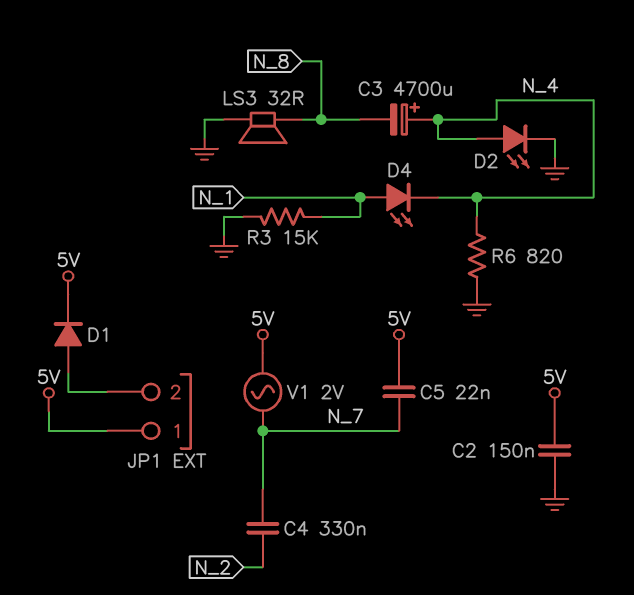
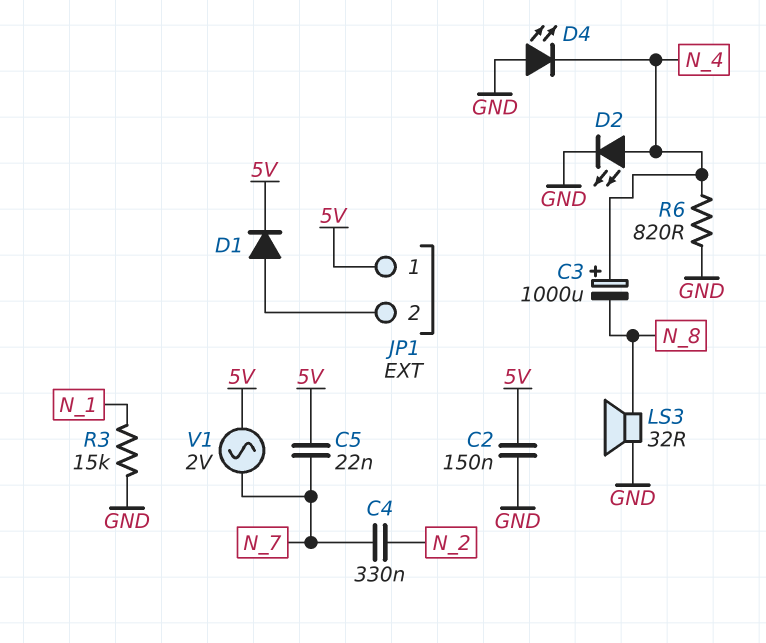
C3: 4700uF (plus N_4, minus N_8) -> 1000uF (plus N_4, minus N_8)
D4: LED (A N_1, K N_4) -> LED (A GND, K N_4)

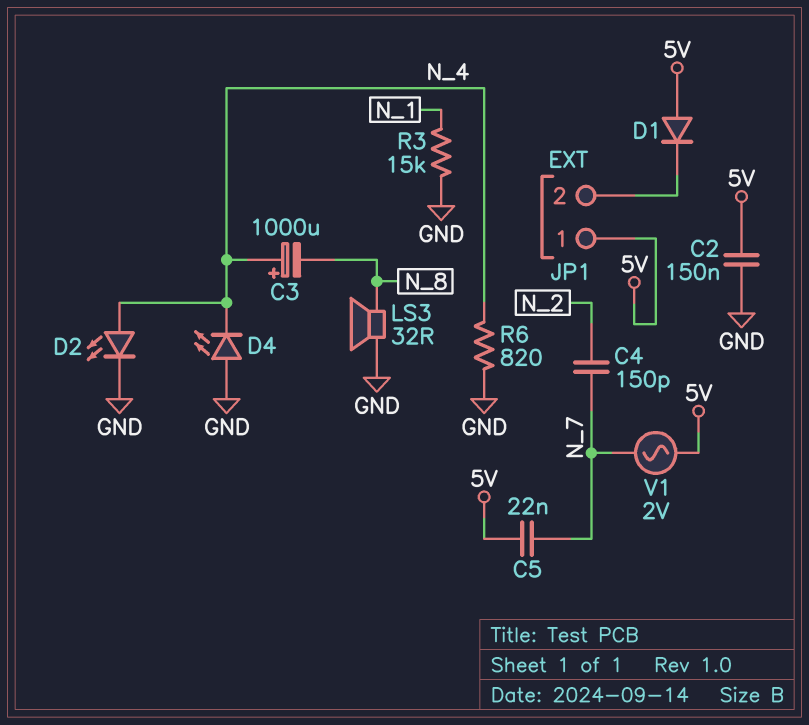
C4: 330nF (N_2, N_7) -> 150pF (N_2, N_7)
D1: diode (A JP1/2, K 5V) -> diode (A 5V, K JP1/2)

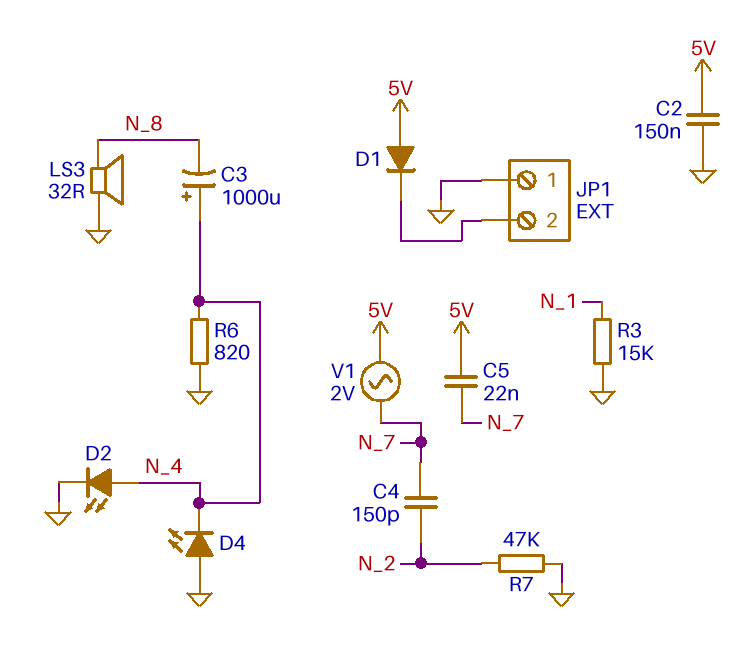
JP1 pin 1: 5V -> GND
R7: none -> 47k (GND, N_2)

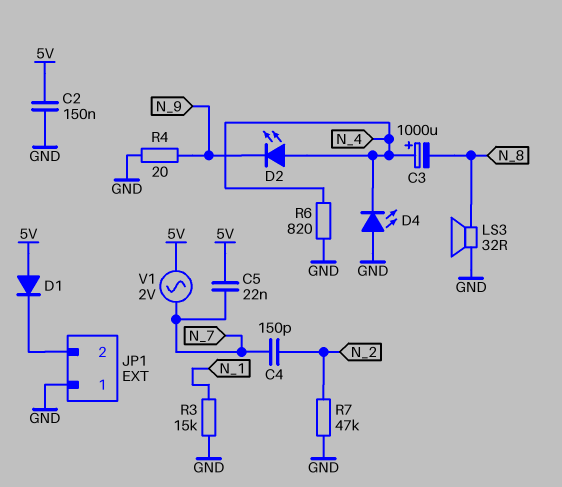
D2: LED (A N_4, K GND) -> LED (A N_4, K N_9)
R4: none -> 20 (GND, N_9)

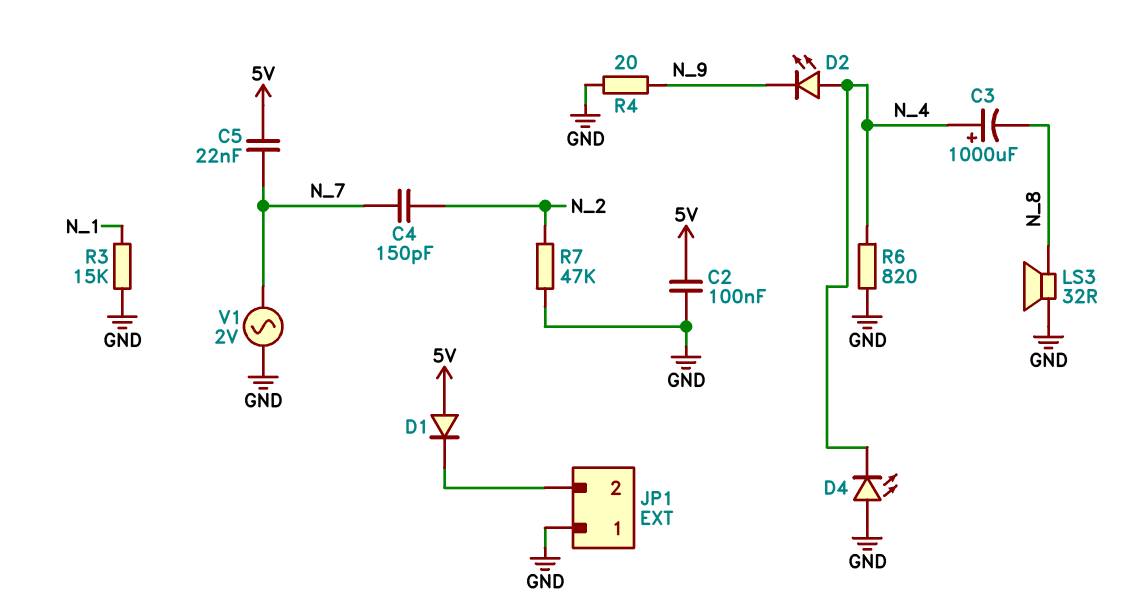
C2: 150nF (5V, GND) -> 100nF (5V, GND)
V1: AC 2V (5V, N_7) -> AC 2V (GND, N_7)

